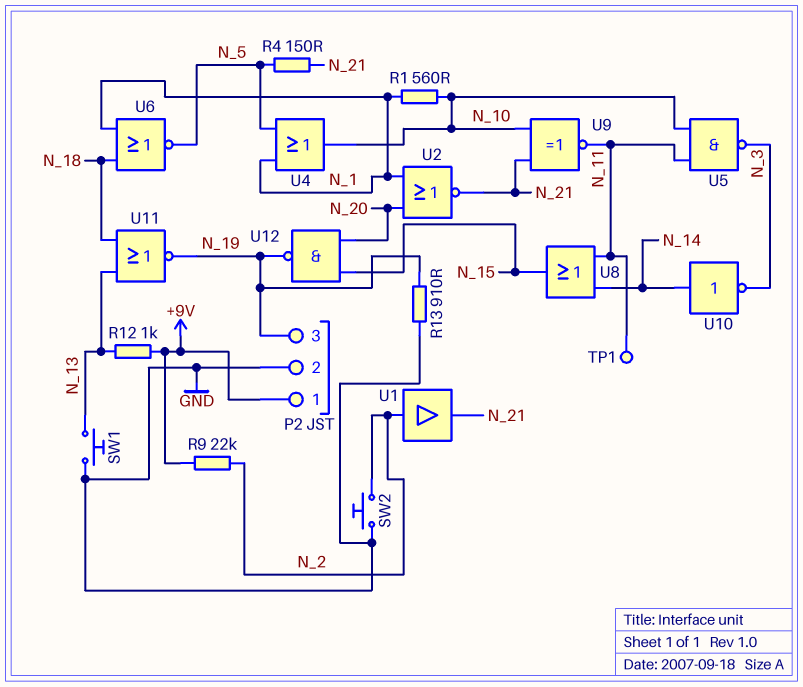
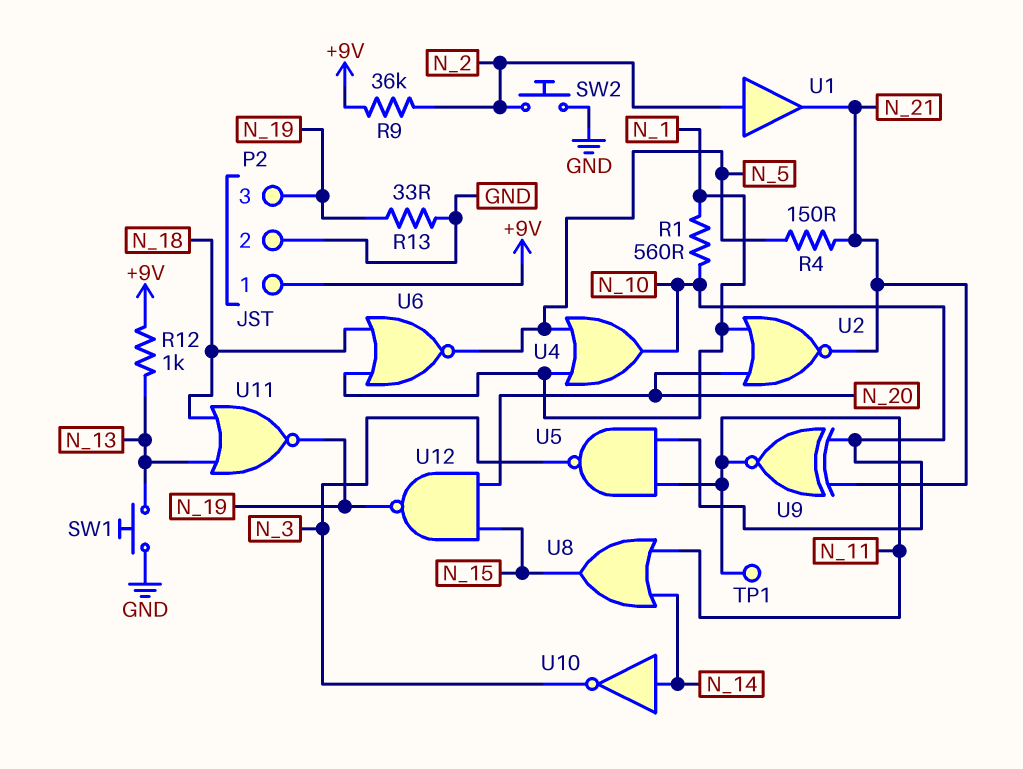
R9: 22k (+9V, N_2) -> 36k (+9V, N_2)
R13: 910 (GND, N_19) -> 33 (GND, N_19)

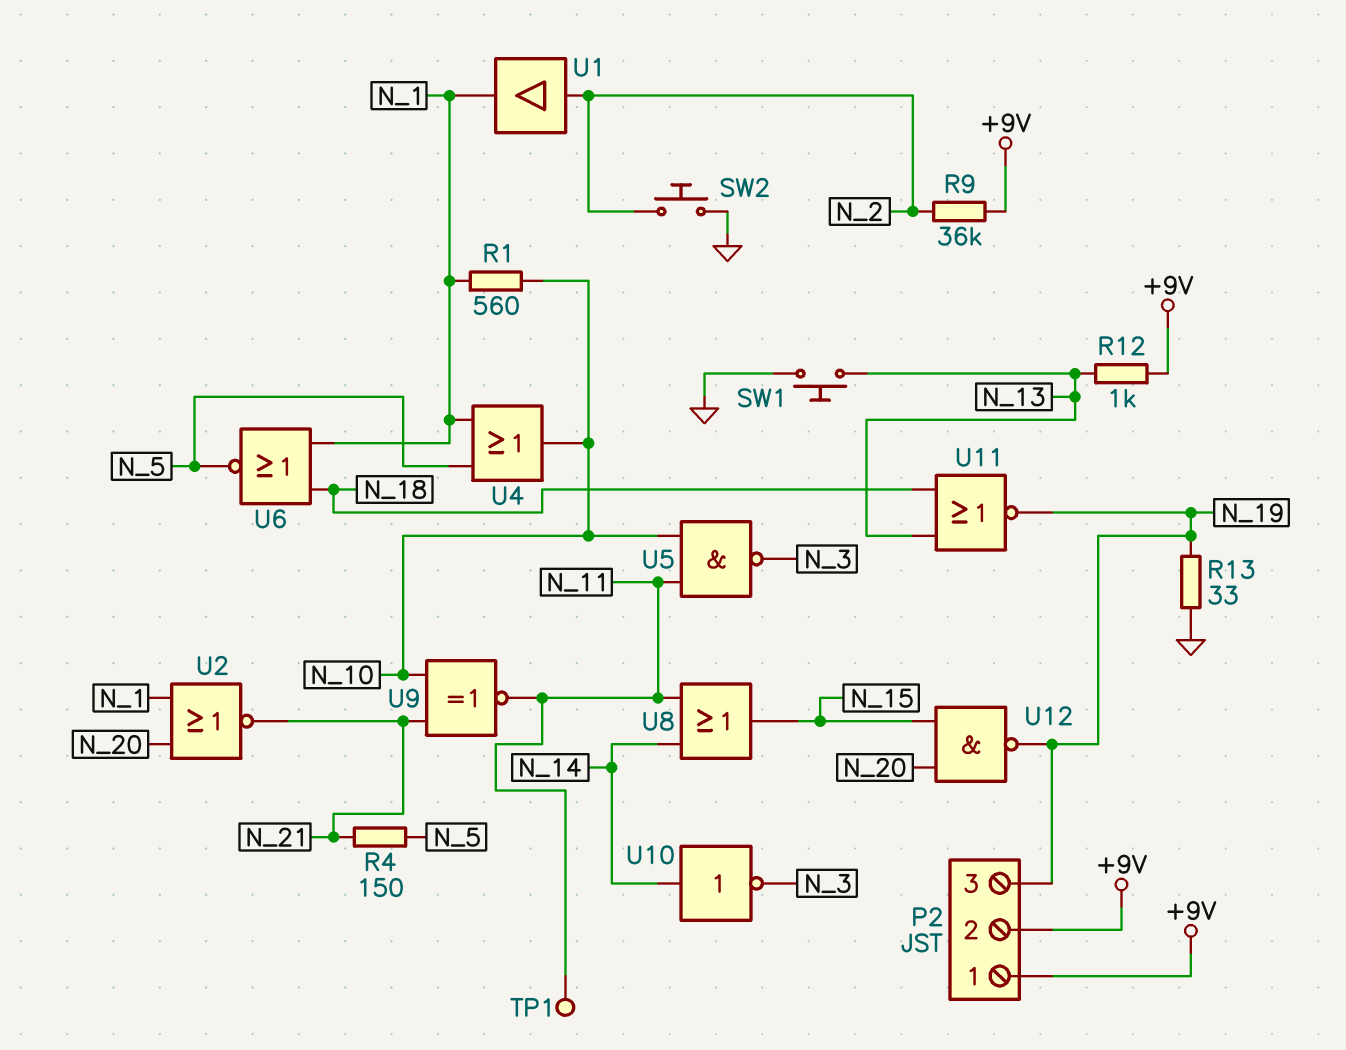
P2 pin 2: GND -> +9V
U1: buffer (in N_2, out N_21) -> buffer (in N_2, out N_1)

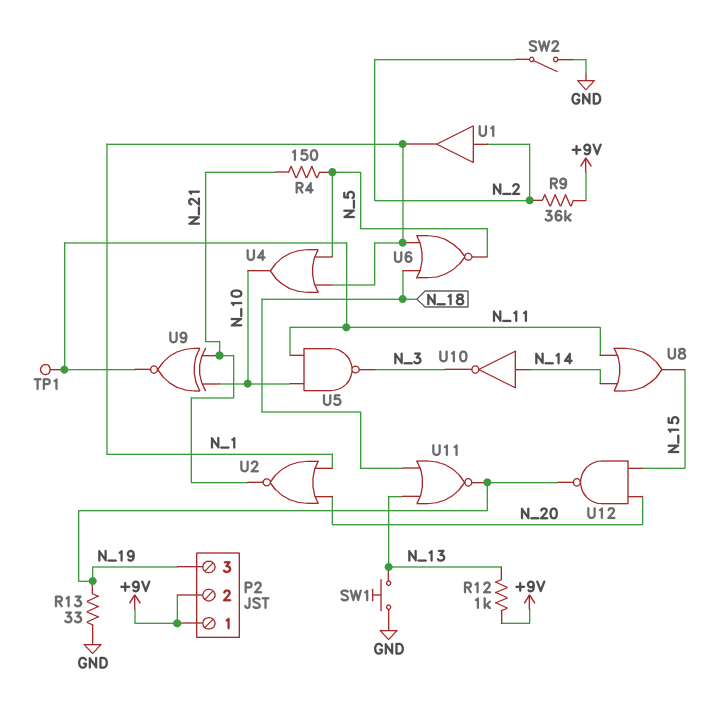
R1: 560 (N_1, N_10) -> none
SW2: button (GND, N_2) -> switch (GND, N_2)

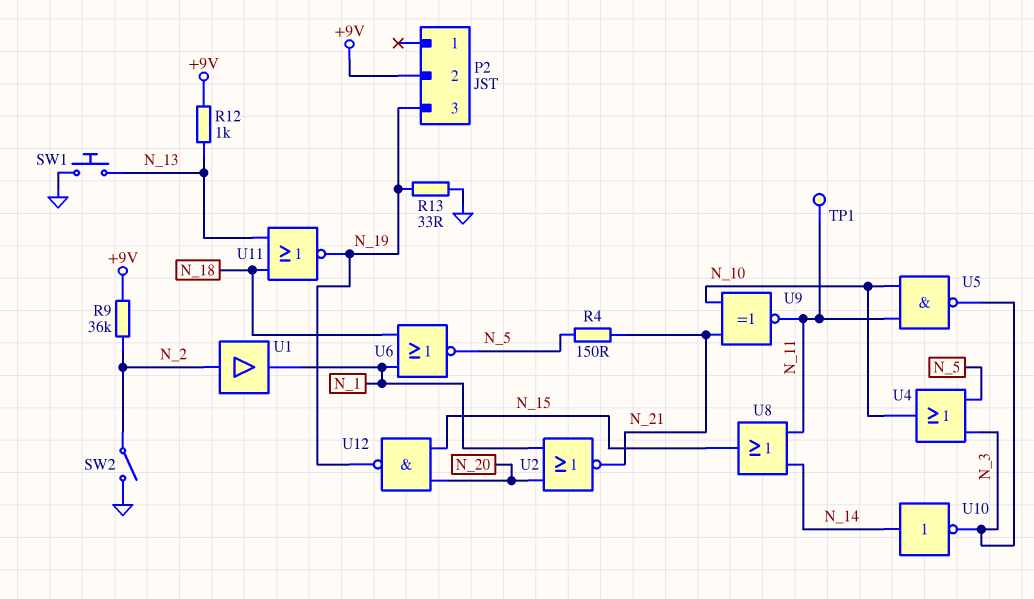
P2 pin 1: +9V -> none
U4: OR (in N_1, in N_5, out N_10) -> OR (in N_3, in N_5, out N_10)

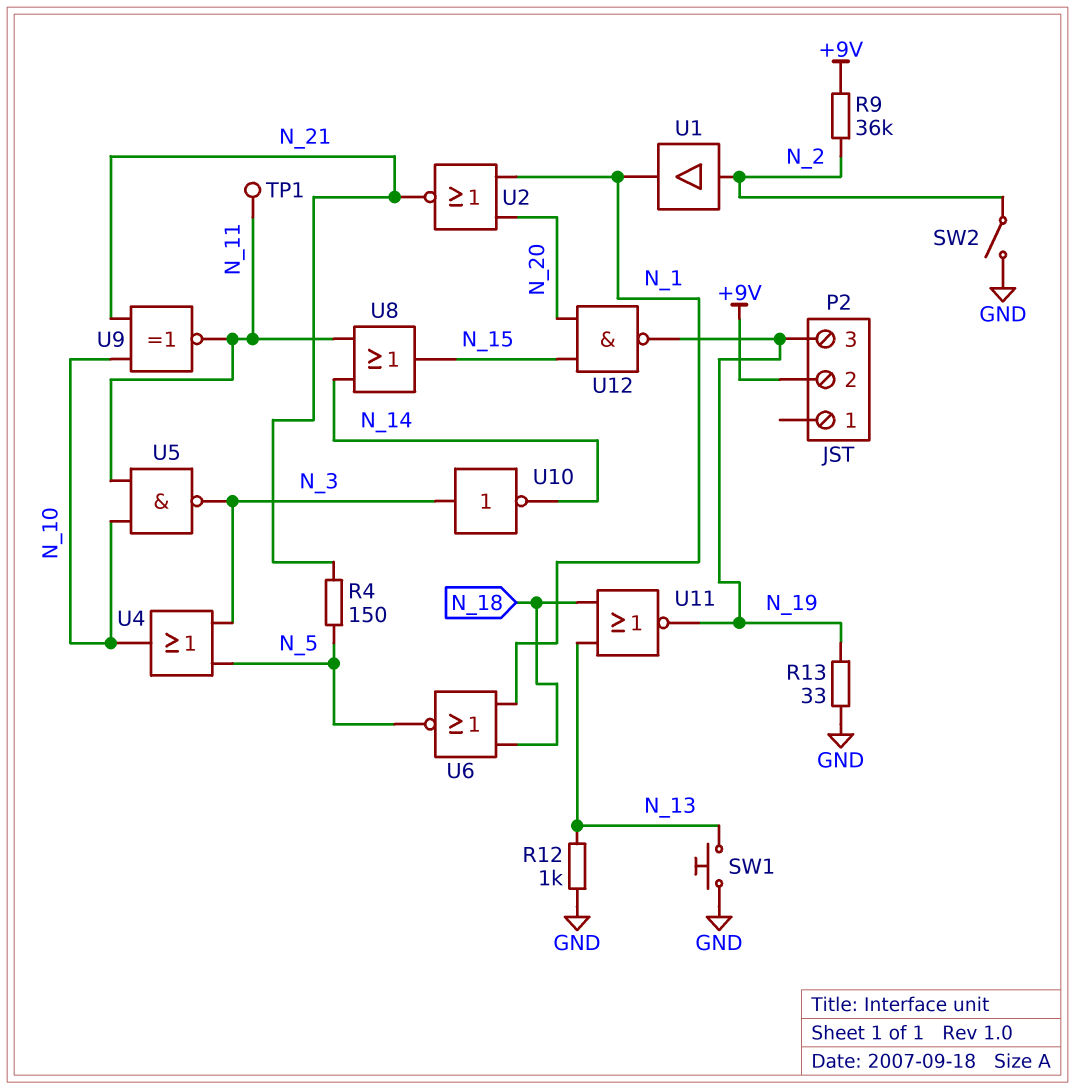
R12: 1k (+9V, N_13) -> 1k (GND, N_13)
U10: NOT (in N_14, out N_3) -> NOT (in N_3, out N_14)

